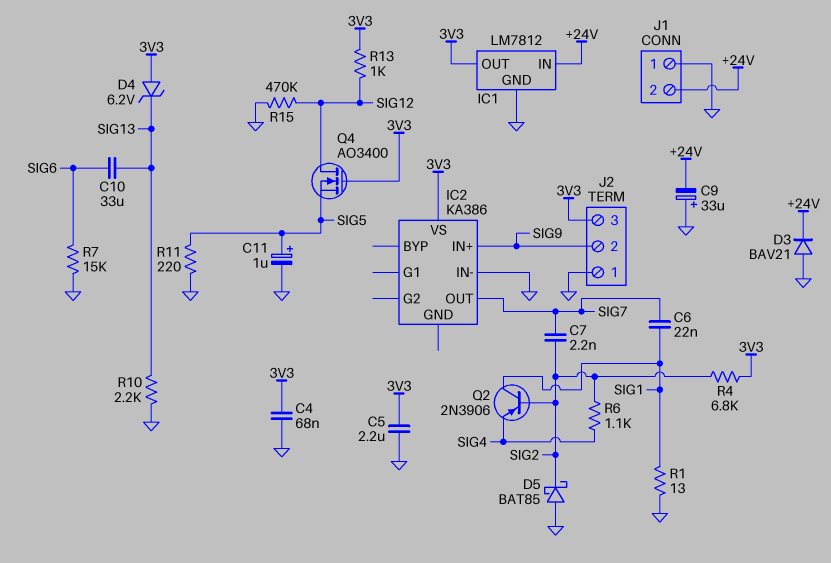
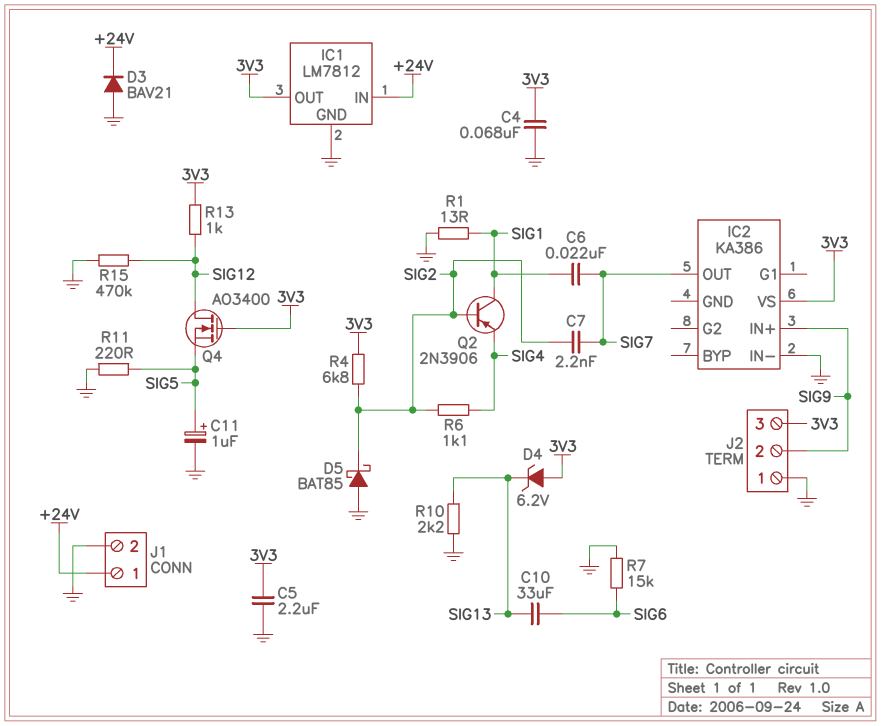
C9: 33uF (plus GND, minus +24V) -> none
J1 pin 1: GND -> +24V
J1 pin 2: +24V -> GND

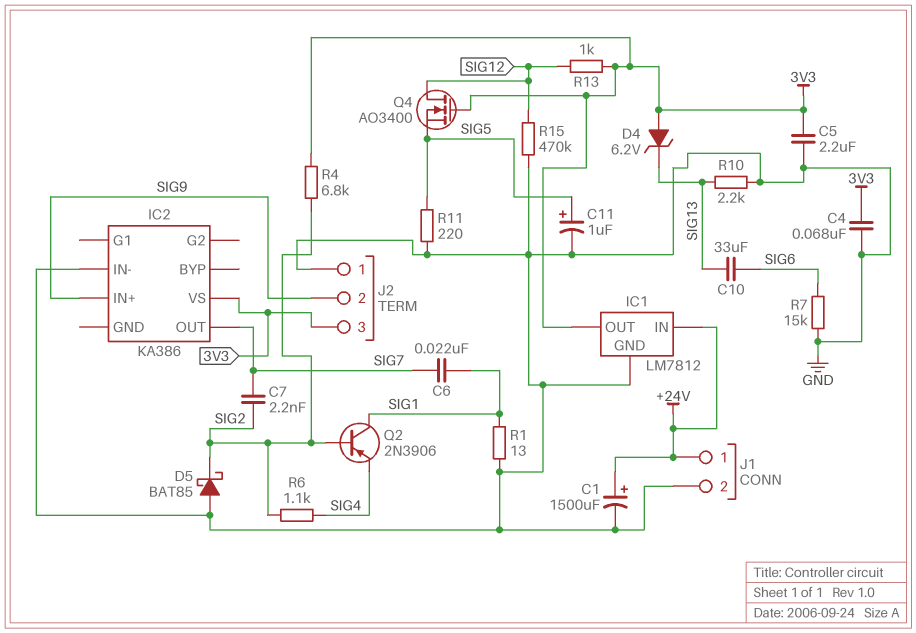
C1: none -> 1500uF (plus +24V, minus GND)
D3: diode BAV21 (A GND, K +24V) -> none

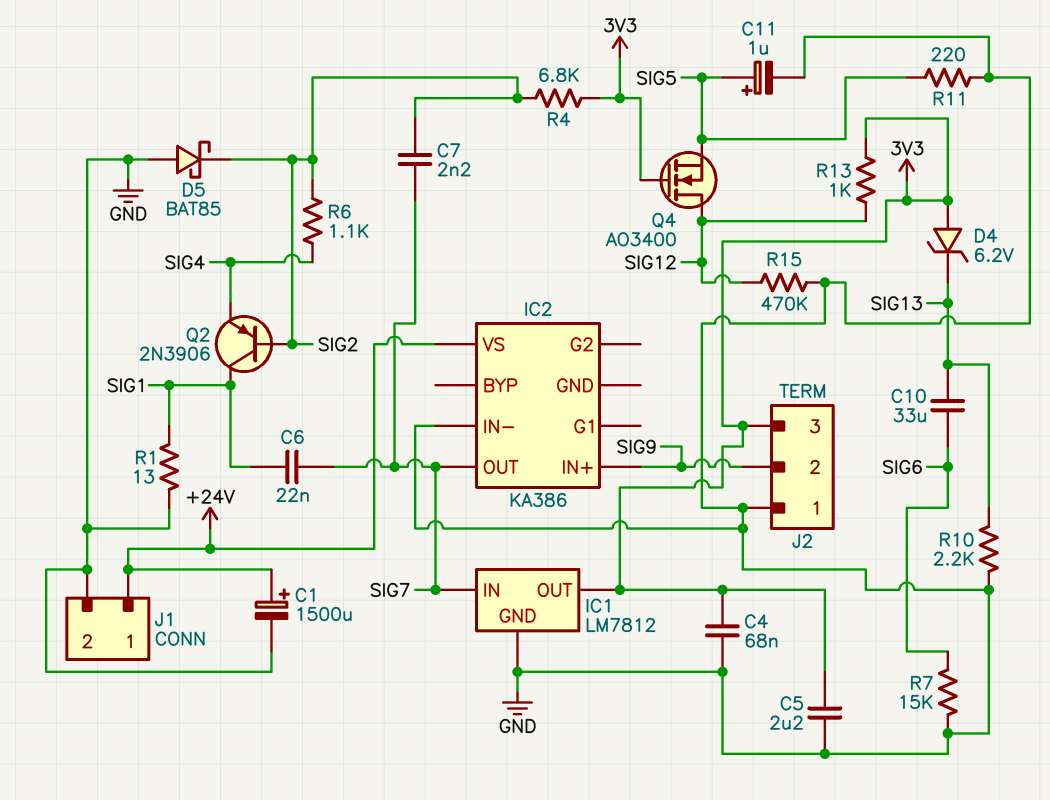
IC1 pin IN: +24V -> SIG7
IC2 pin VS: 3V3 -> +24V

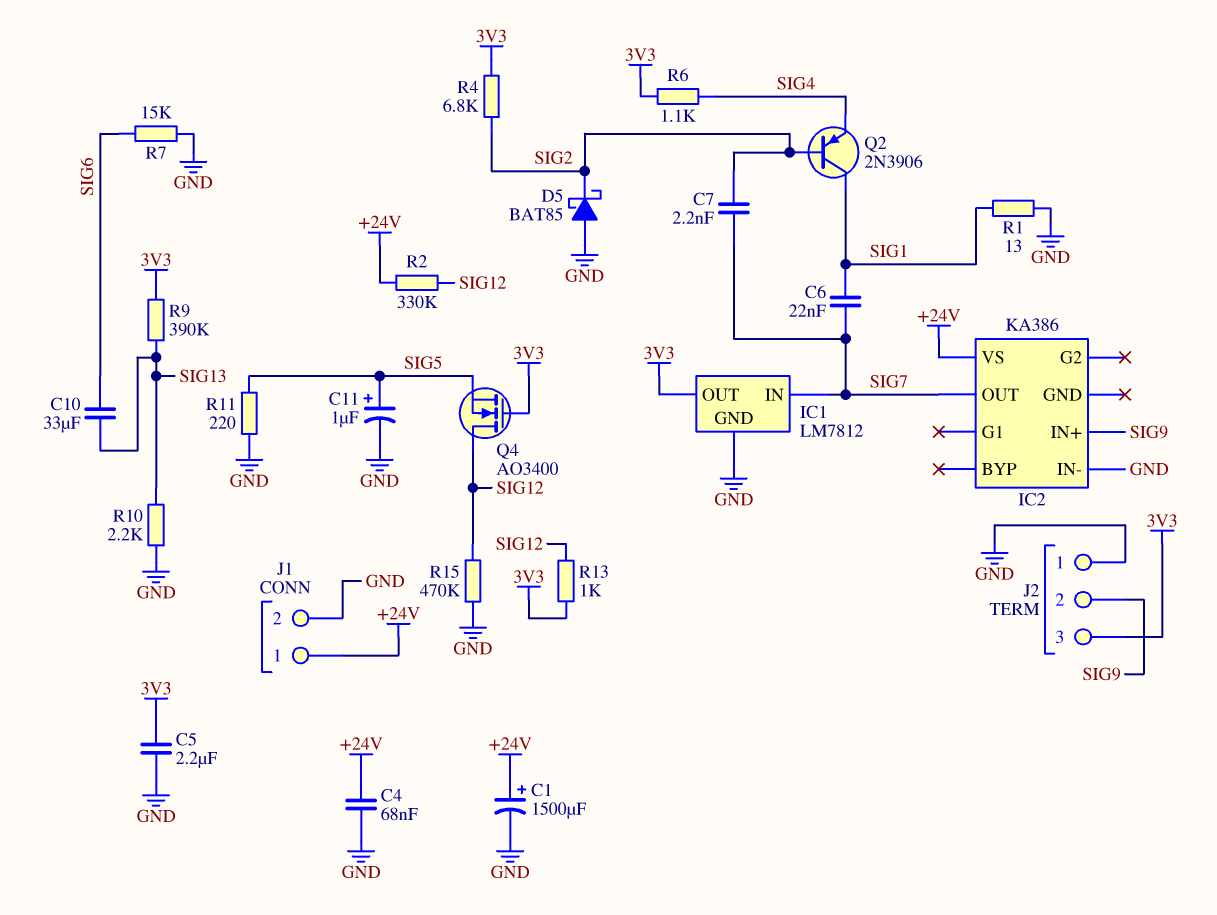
C4: 68nF (3V3, GND) -> 68nF (+24V, GND)
D4: zener 6.2V (A 3V3, K SIG13) -> none
R2: none -> 330k (+24V, SIG12)
R6: 1.1k (SIG2, SIG4) -> 1.1k (3V3, SIG4)
R9: none -> 390k (3V3, SIG13)

